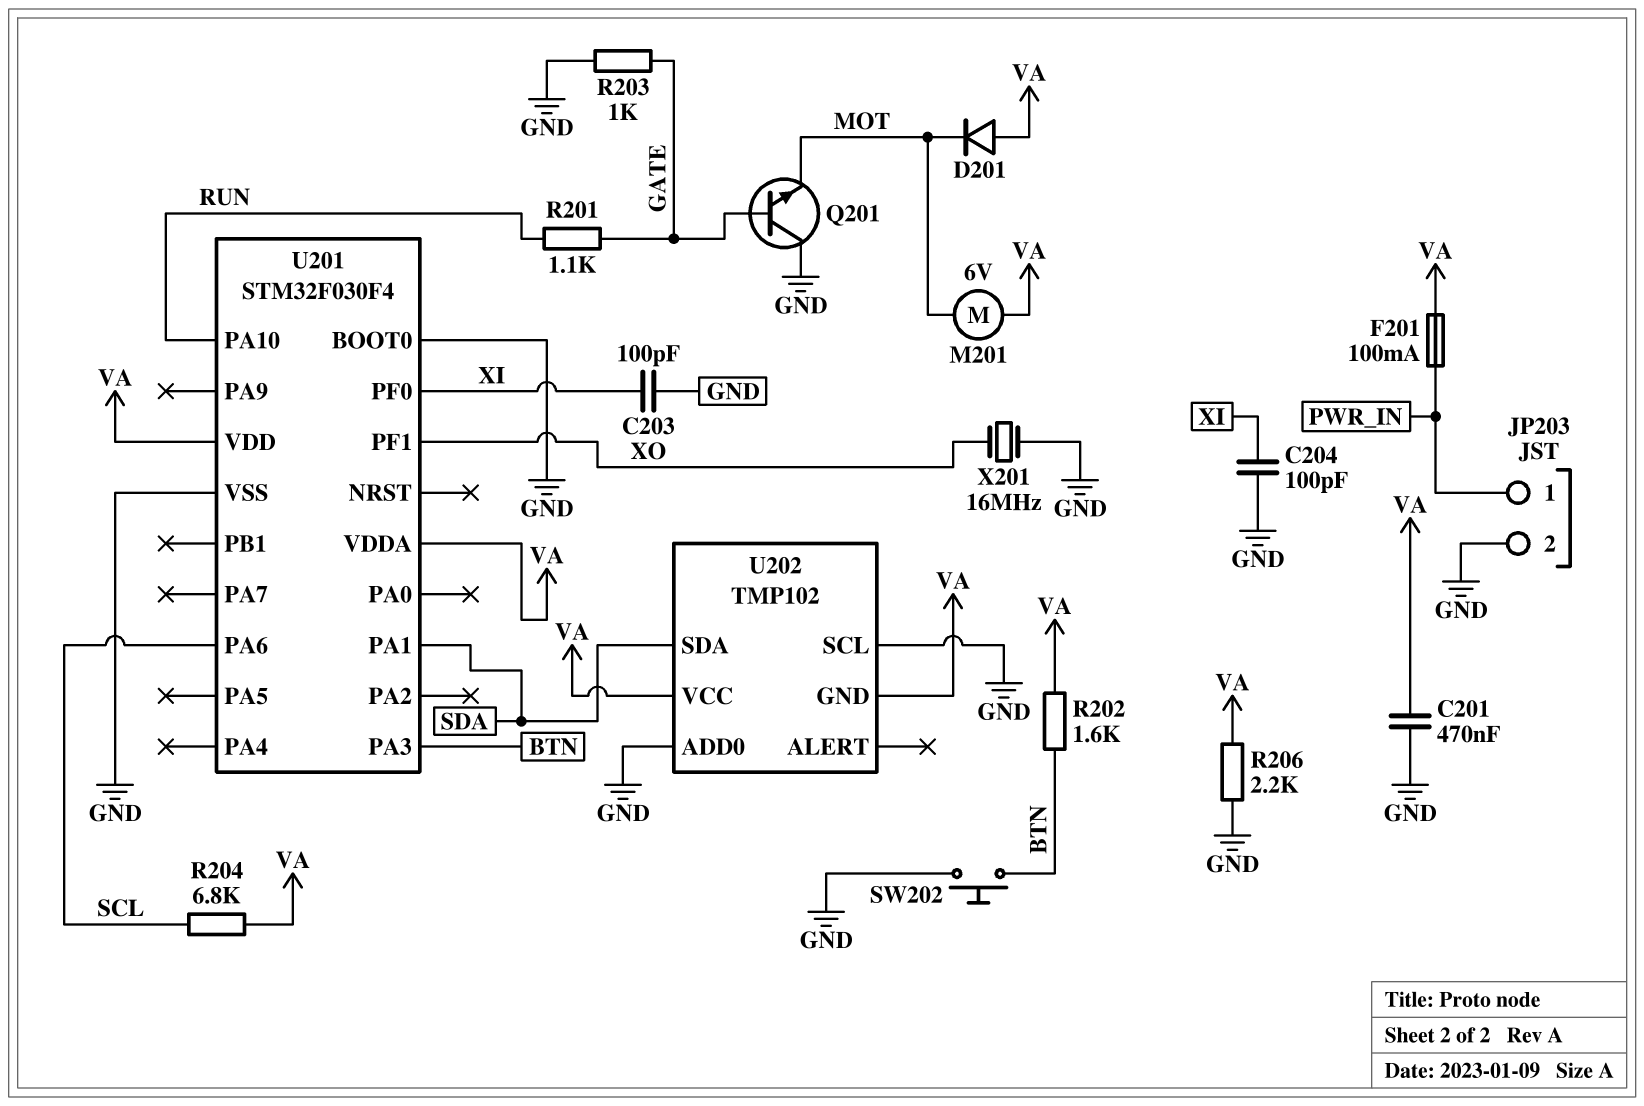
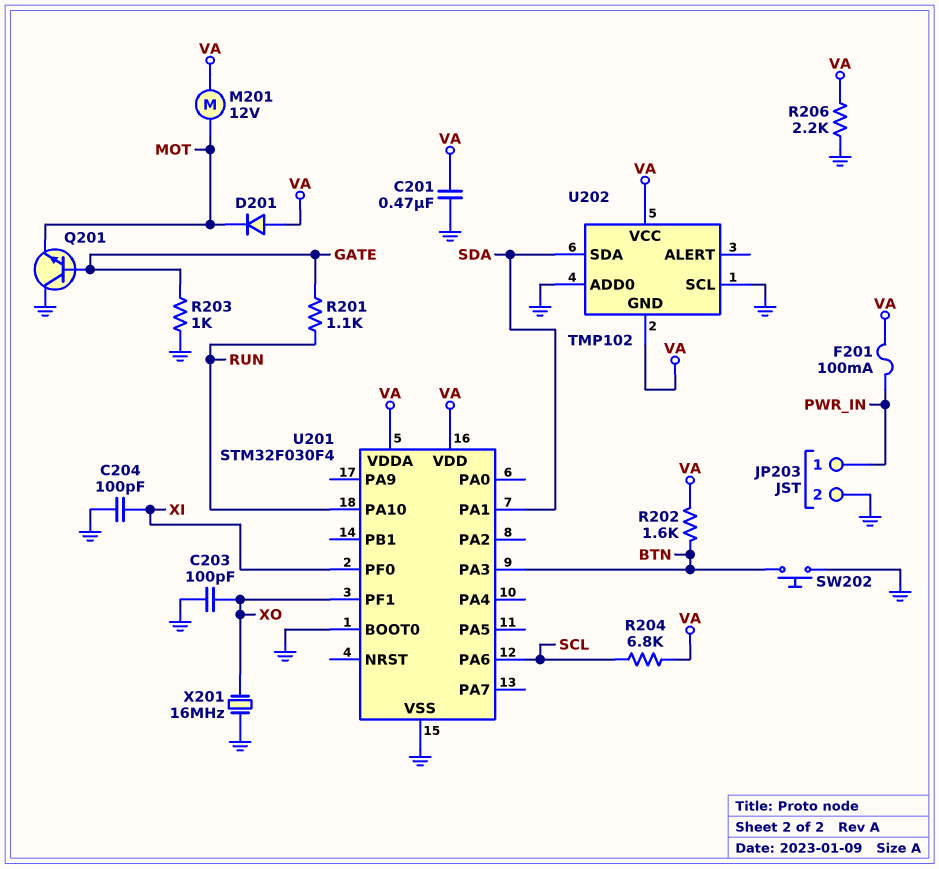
C203: 100pF (GND, XI) -> 100pF (GND, XO)
M201: motor 6V (MOT, VA) -> motor 12V (MOT, VA)

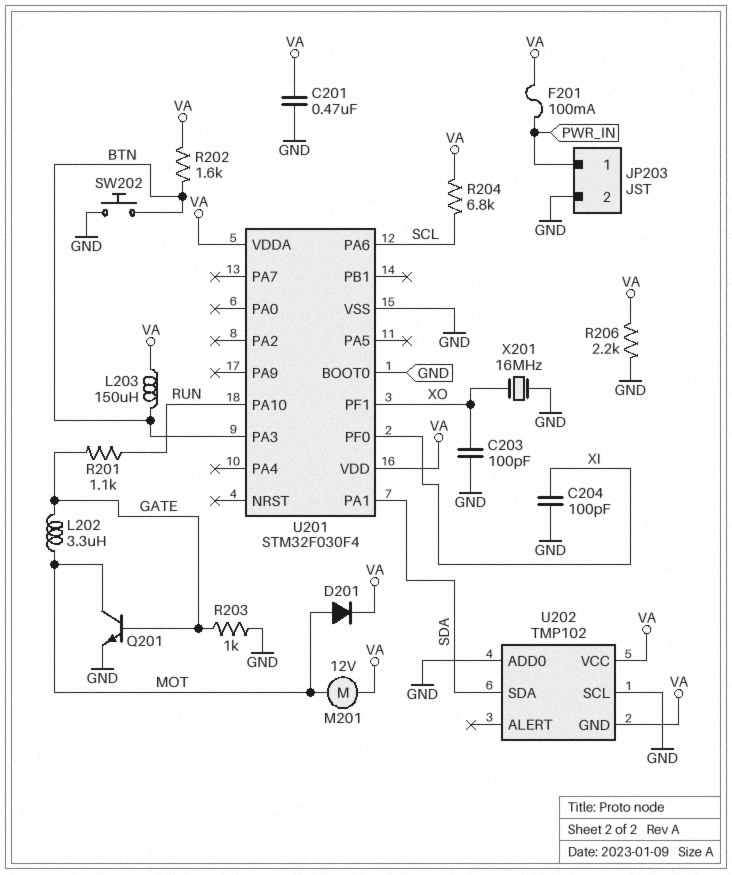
D201: diode (A VA, K MOT) -> diode (A MOT, K VA)
L202: none -> 3.3uH (GATE, MOT)
L203: none -> 150uH (BTN, VA)
Q201: NPN (B GATE, C GND, E MOT) -> NPN (B GATE, C MOT, E GND)

